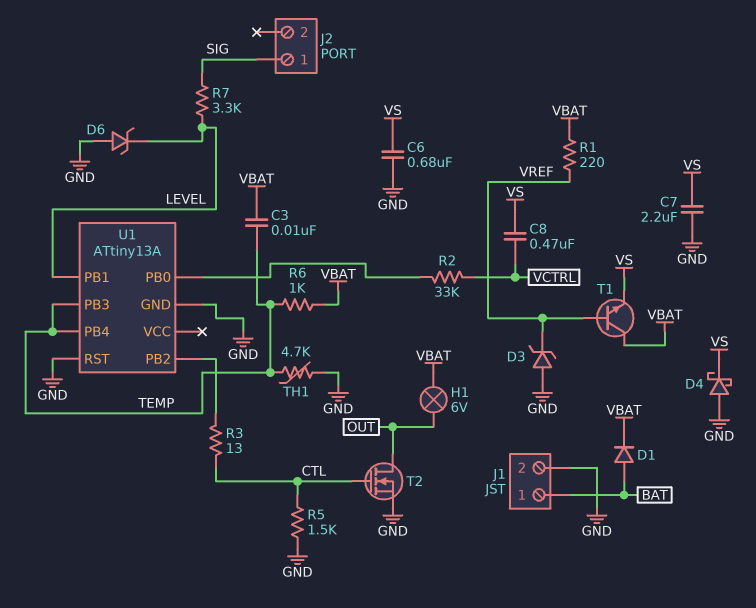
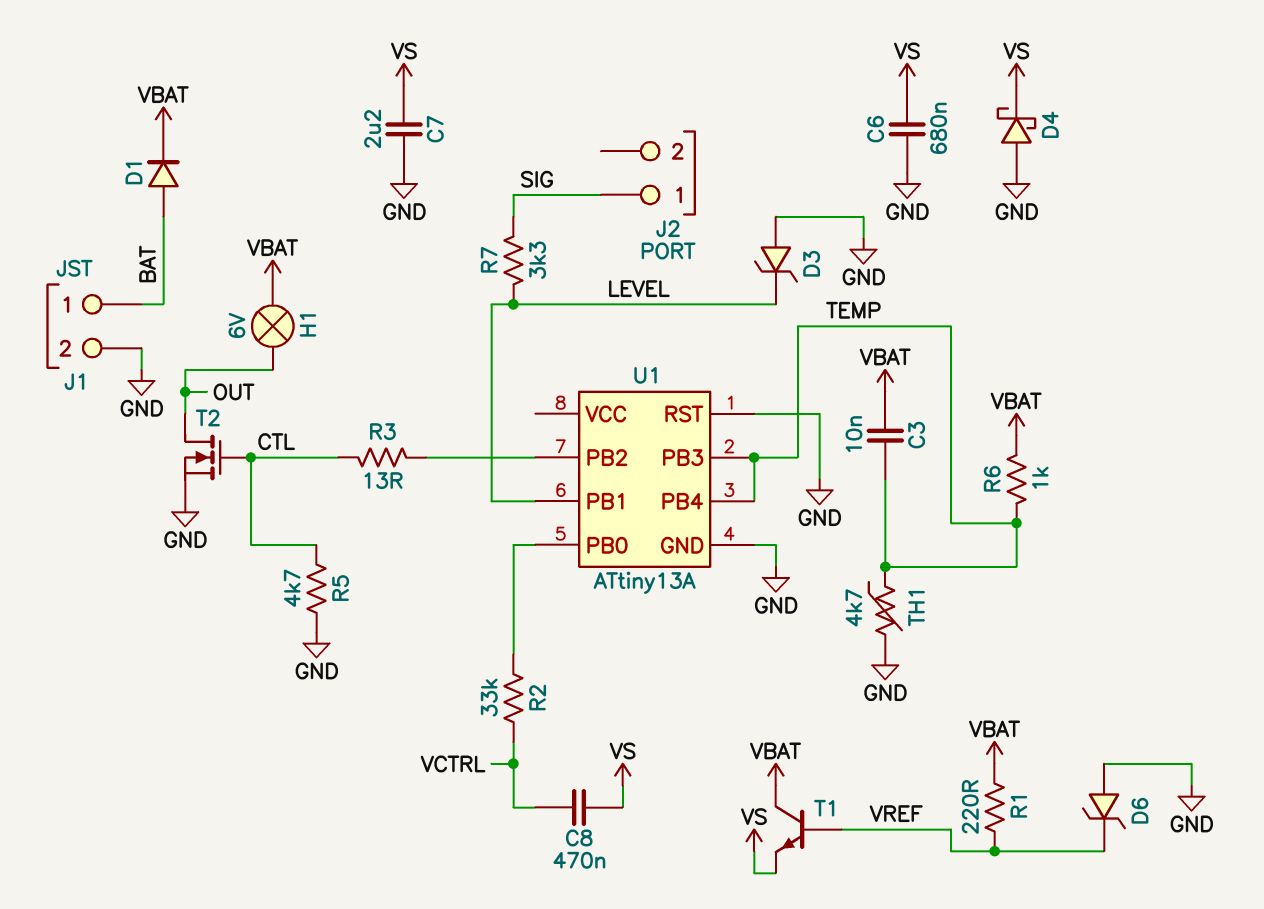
D3: zener (A GND, K VREF) -> zener (A GND, K LEVEL)
D6: zener (A GND, K LEVEL) -> zener (A GND, K VREF)
R5: 1.5k (CTL, GND) -> 4.7k (CTL, GND)

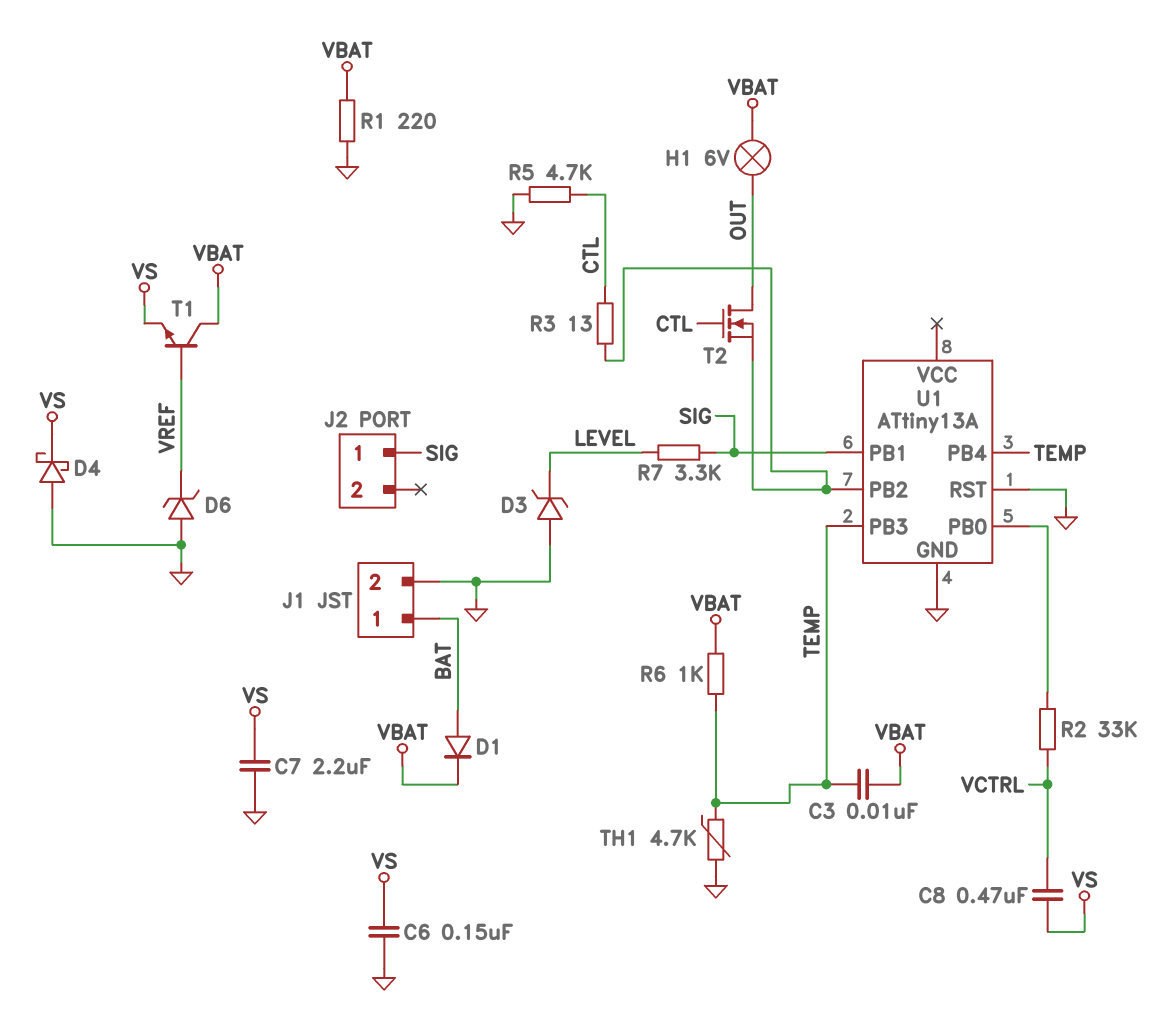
C6: 680nF (GND, VS) -> 150nF (GND, VS)
R1: 220 (VBAT, VREF) -> 220 (GND, VBAT)
T2: NMOS (G CTL, D OUT, S GND) -> NMOS (G CTL, D OUT, S U1/PB2)
U1 pin PB1: LEVEL -> SIG

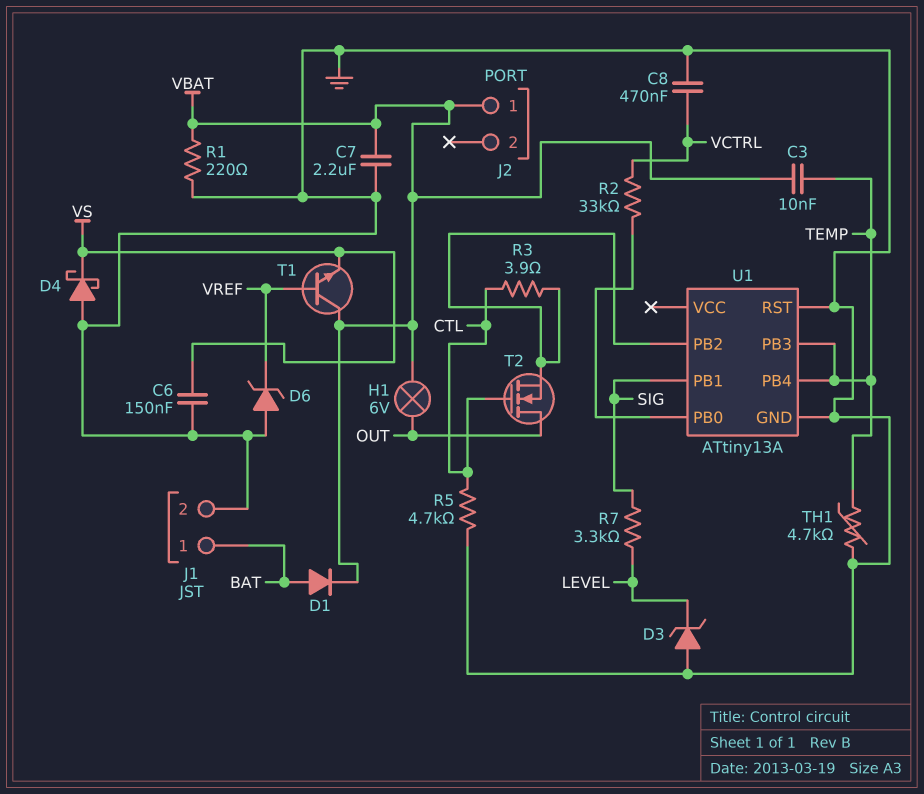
C7: 2.2uF (GND, VS) -> 2.2uF (GND, VBAT)
C8: 470nF (VCTRL, VS) -> 470nF (GND, VCTRL)
J2 pin 1: SIG -> VBAT
R3: 13 (CTL, U1/PB2) -> 3.9 (CTL, U1/PB2)
R6: 1k (TEMP, VBAT) -> none

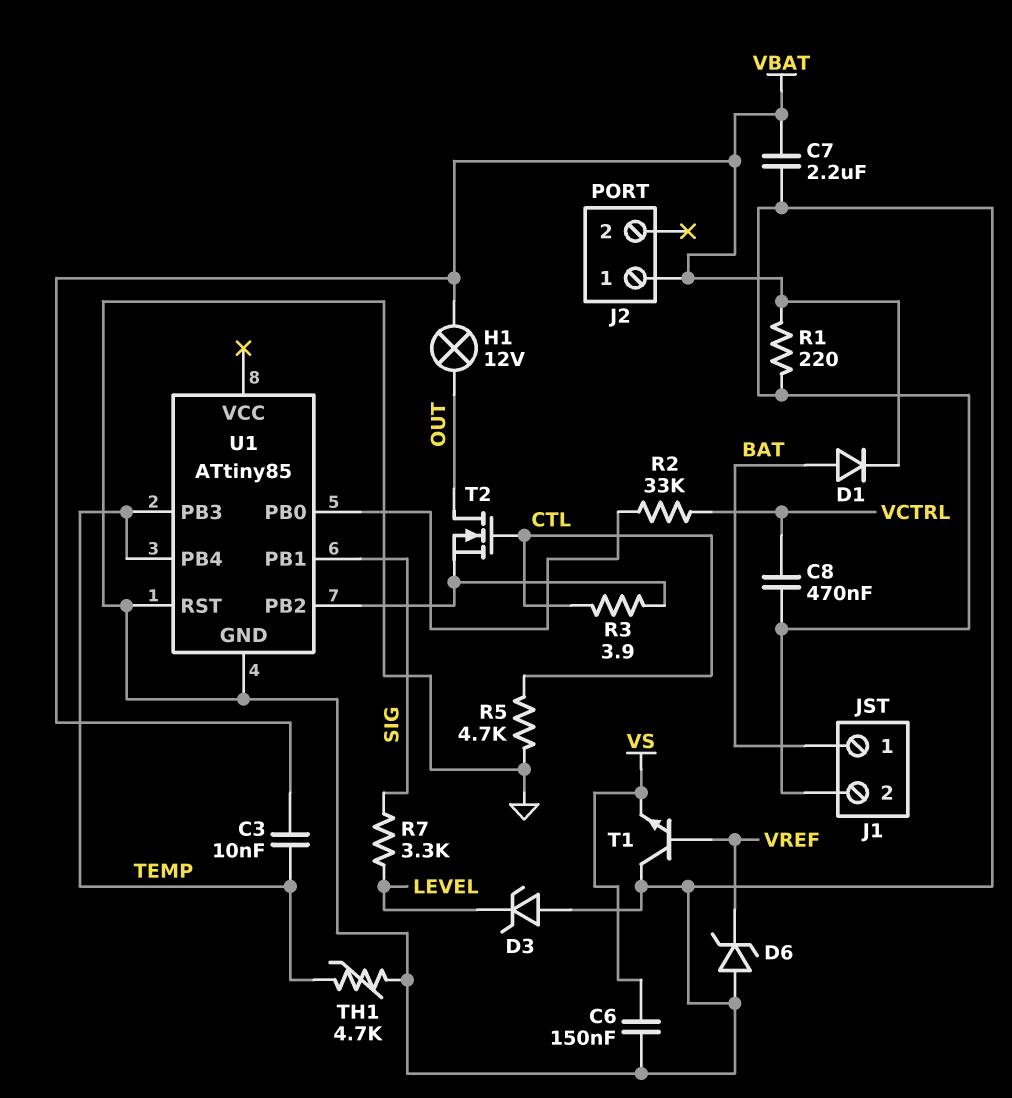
D4: schottky (A GND, K VS) -> none
H1: lamp 6V (OUT, VBAT) -> lamp 12V (OUT, VBAT)
T1: NPN (B VREF, C VBAT, E VS) -> NPN (B VREF, C GND, E VS)
U1: ATtiny13A -> ATtiny85

